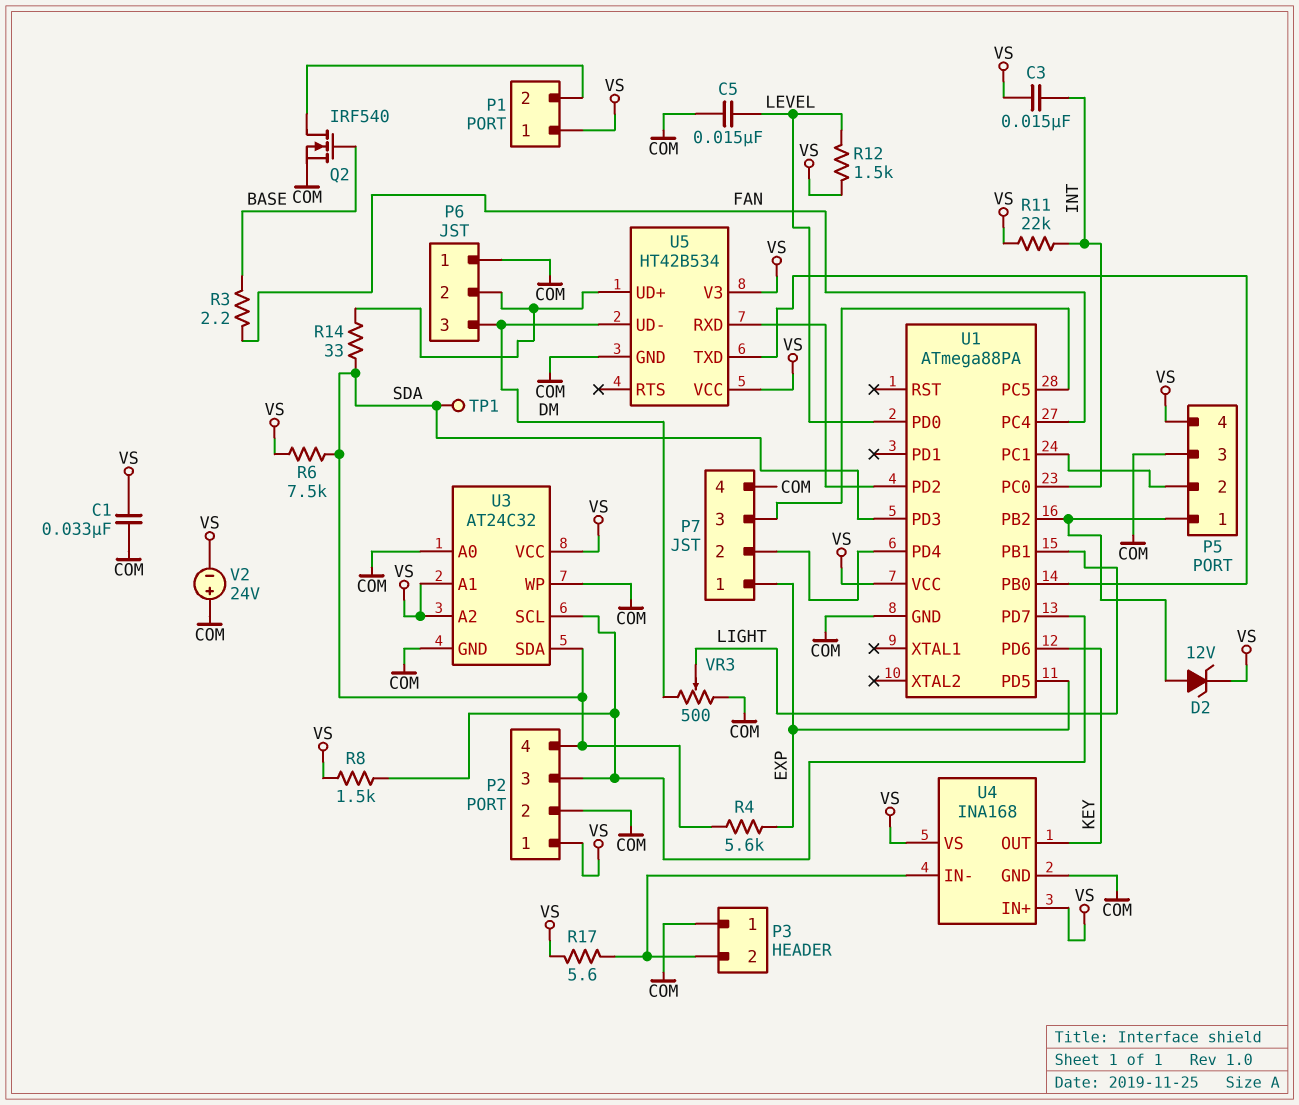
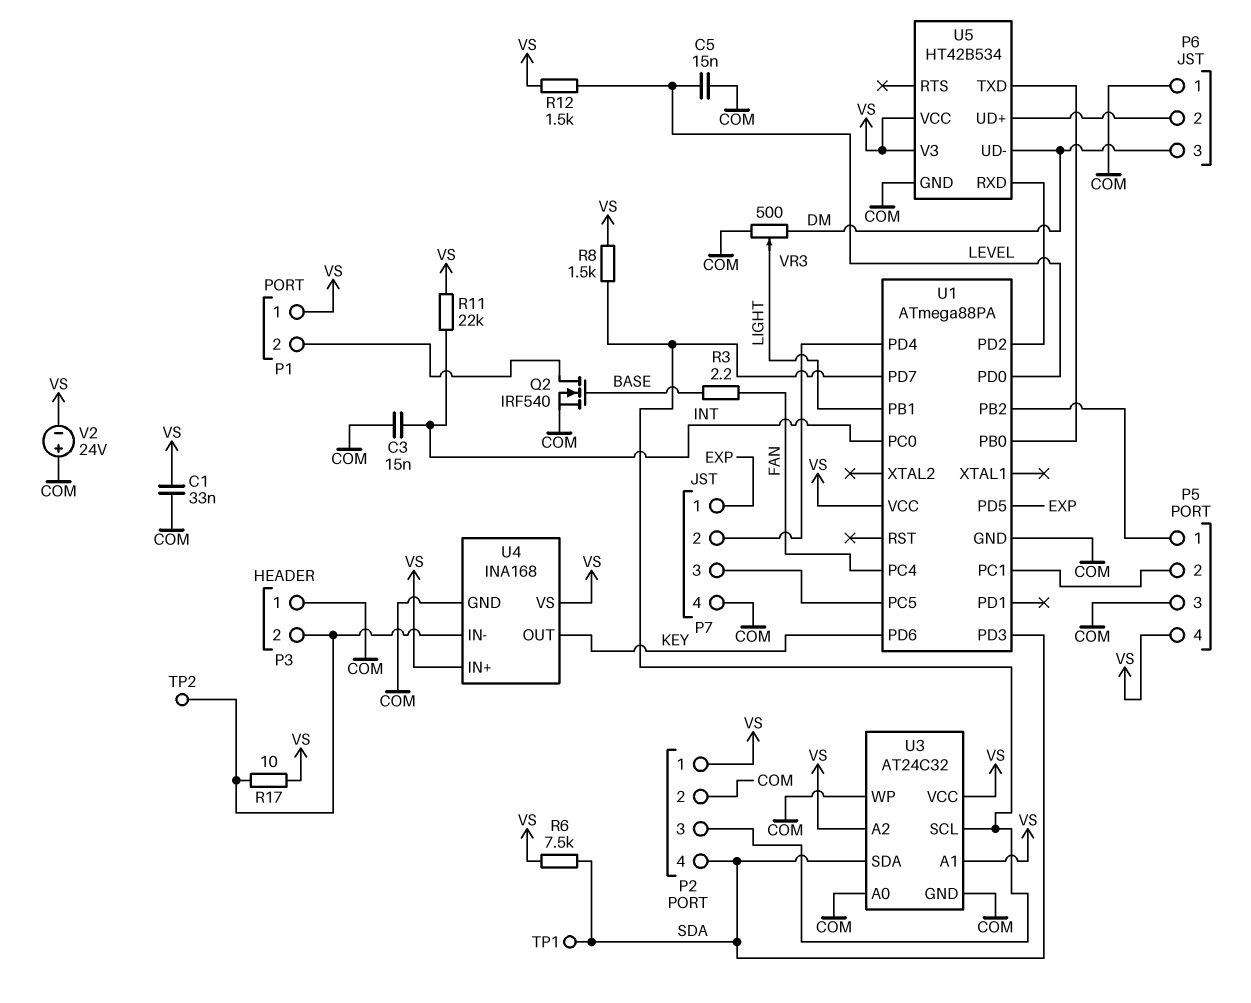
C3: 15nF (INT, VS) -> 15nF (COM, INT)
D2: zener 12V (A P5/1, K VS) -> none
R4: 5.6k (EXP, SDA) -> none
R14: 33 (P6/2, SDA) -> none
R17: 5.6 (P3/2, VS) -> 10 (P3/2, VS)
TP2: none -> test point (P3/2)

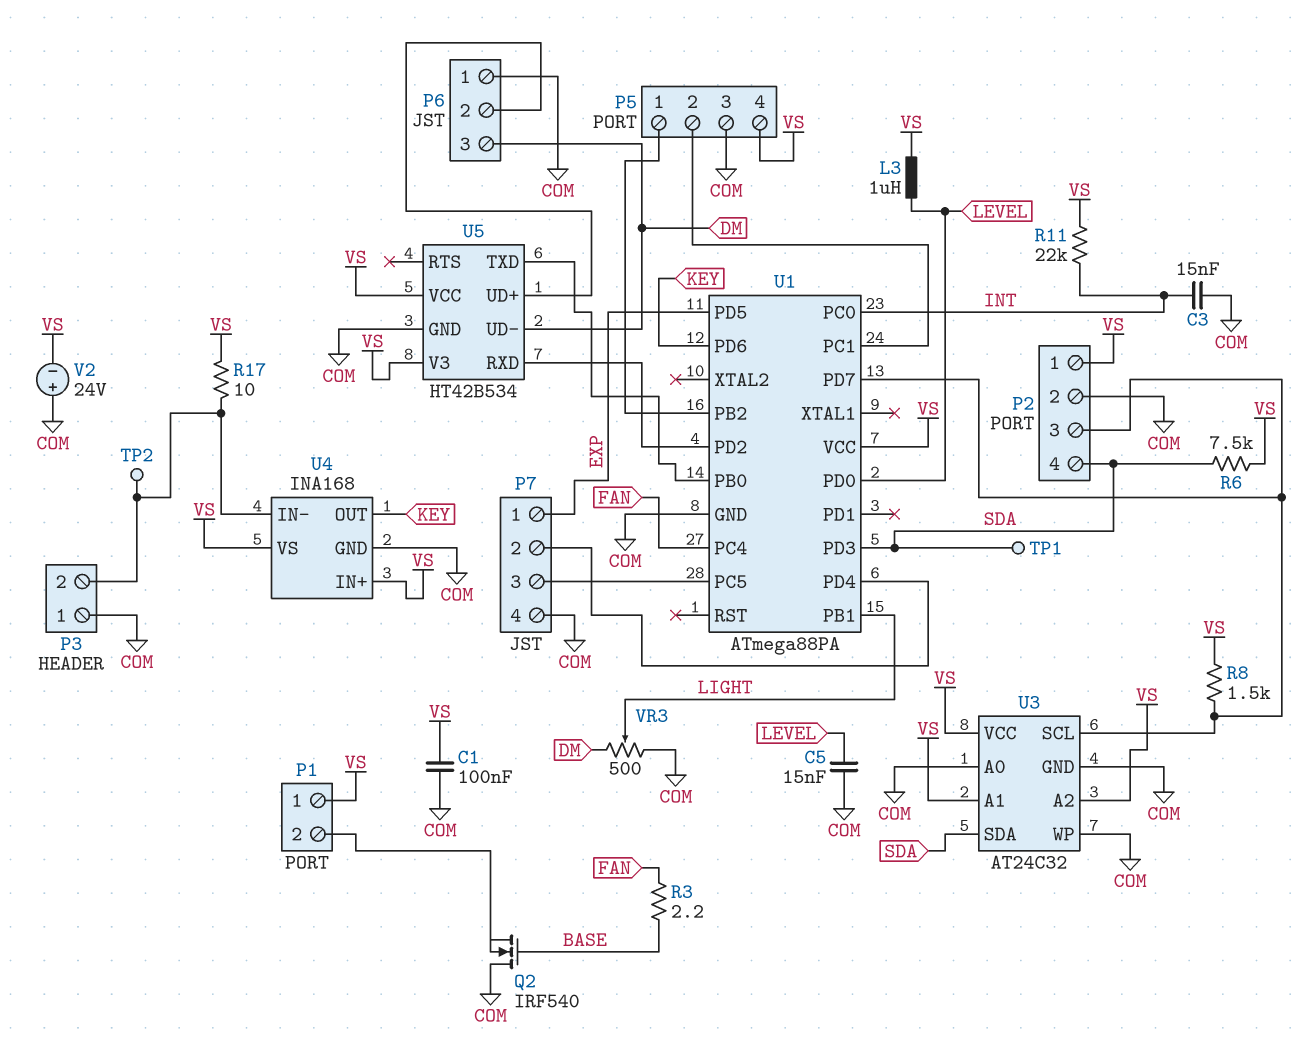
C1: 33nF (COM, VS) -> 100nF (COM, VS)
L3: none -> 1uH (LEVEL, VS)
Q2: NMOS IRF540 (G BASE, D P1/2, S COM) -> NMOS IRF540 (G BASE, D COM, S P1/2)
R12: 1.5k (LEVEL, VS) -> none

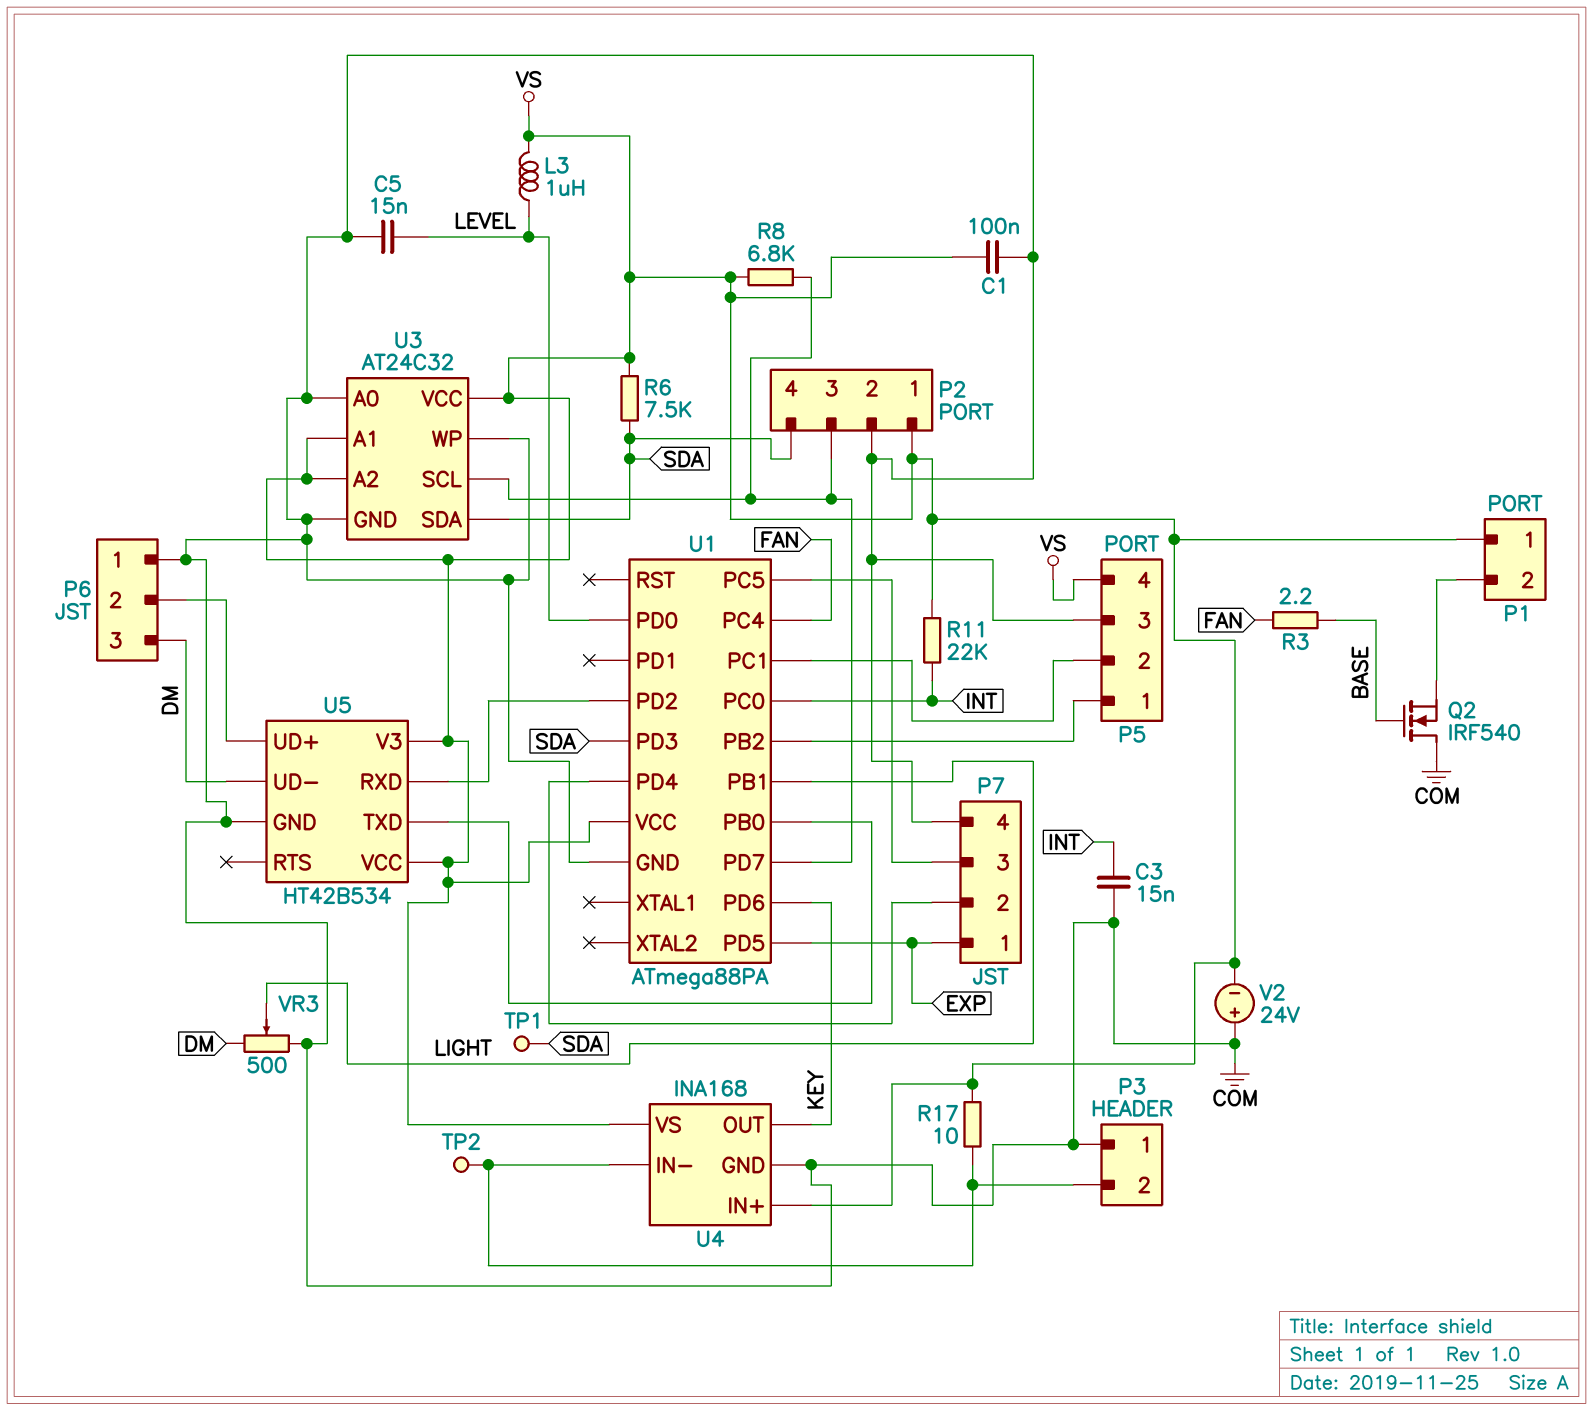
R8: 1.5k (P2/3, VS) -> 6.8k (P2/3, VS)

